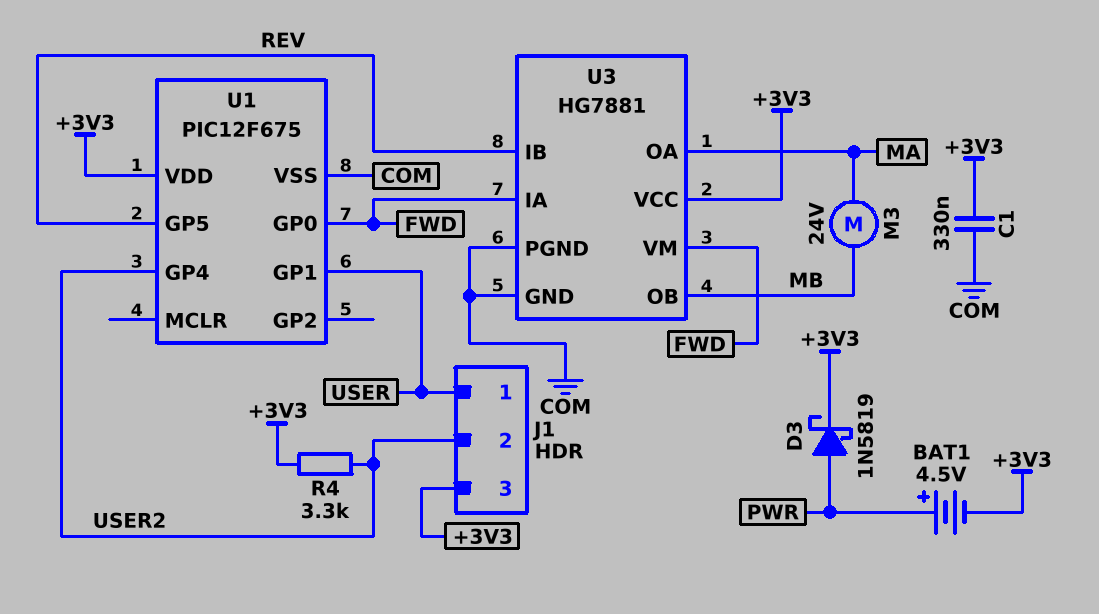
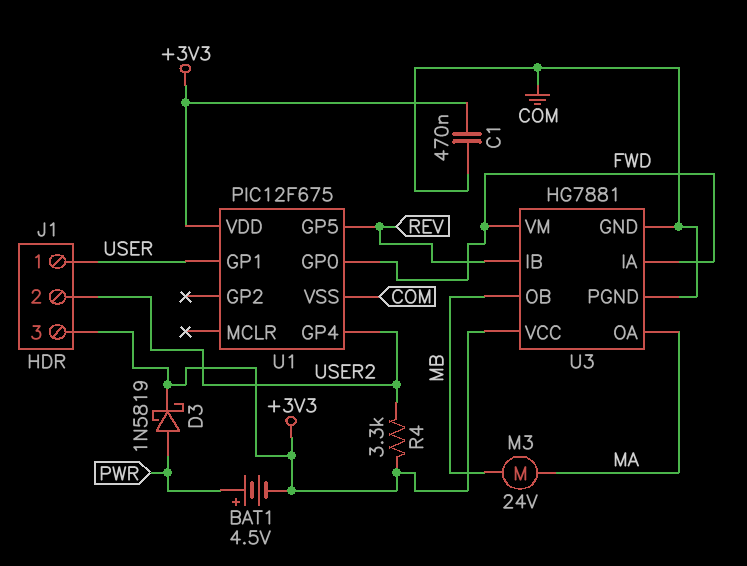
C1: 330nF (+3V3, COM) -> 470nF (+3V3, COM)

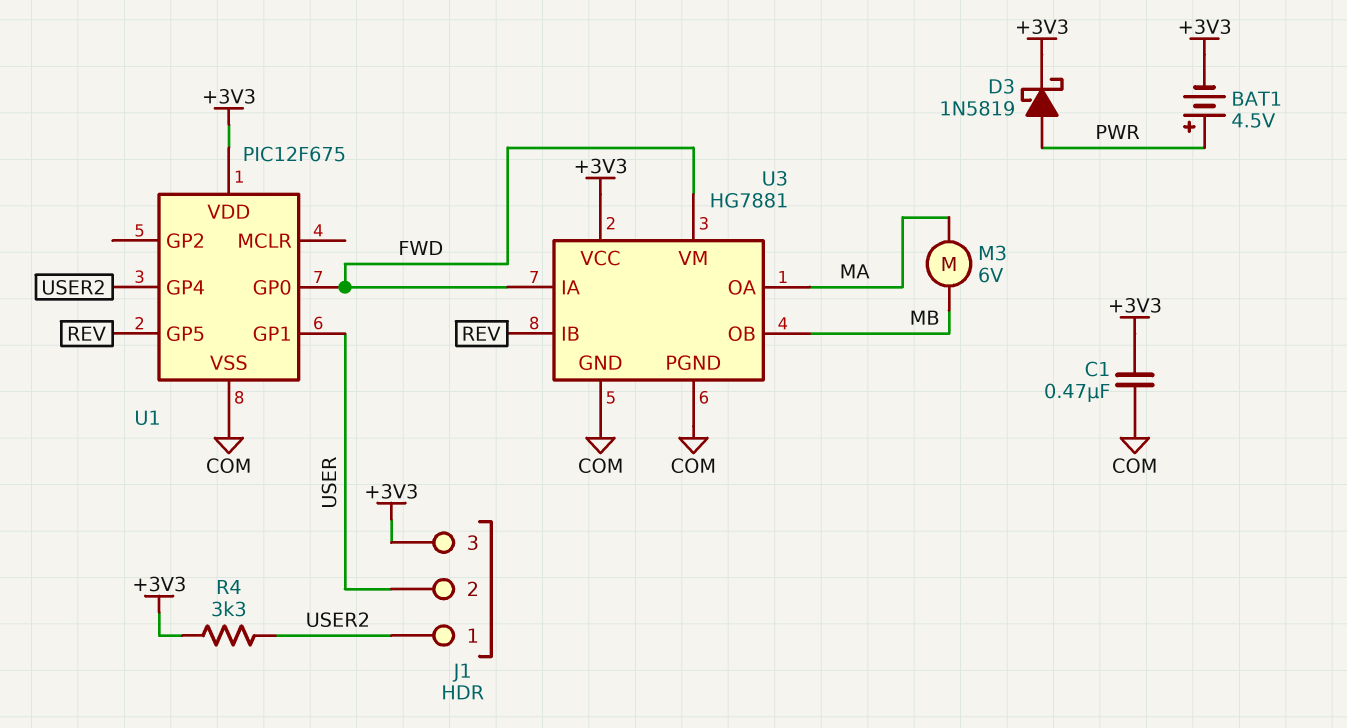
J1 pin 1: USER -> USER2
J1 pin 2: USER2 -> USER
M3: motor 24V (MA, MB) -> motor 6V (MA, MB)

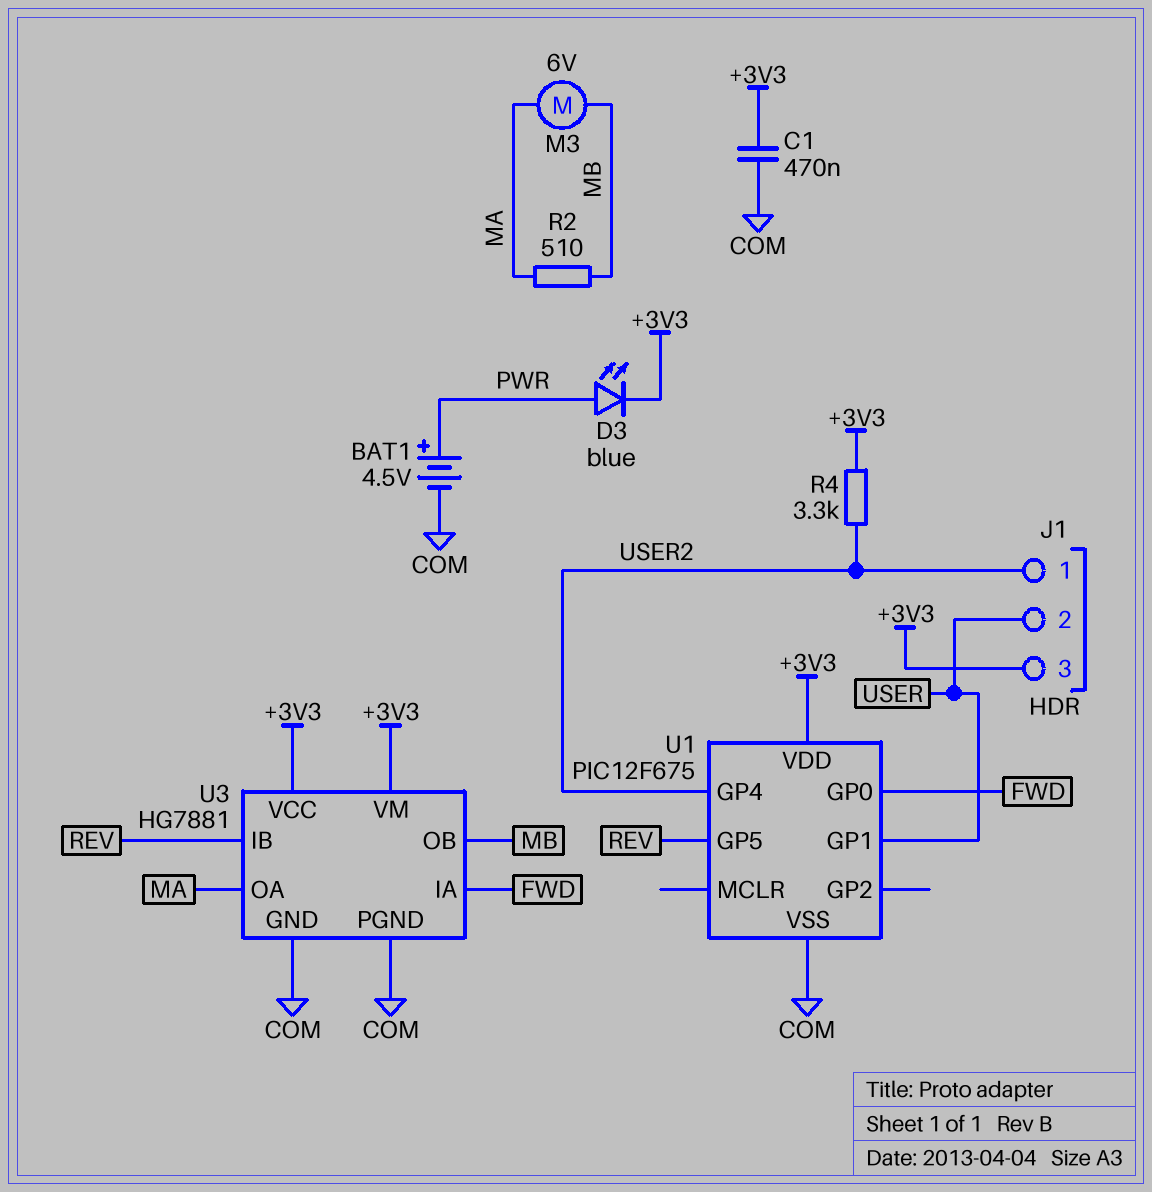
BAT1: 4.5V (plus PWR, minus +3V3) -> 4.5V (plus PWR, minus COM)
D3: schottky 1N5819 (A PWR, K +3V3) -> LED blue (A PWR, K +3V3)
R2: none -> 510 (MA, MB)
U3 pin VM: FWD -> +3V3

